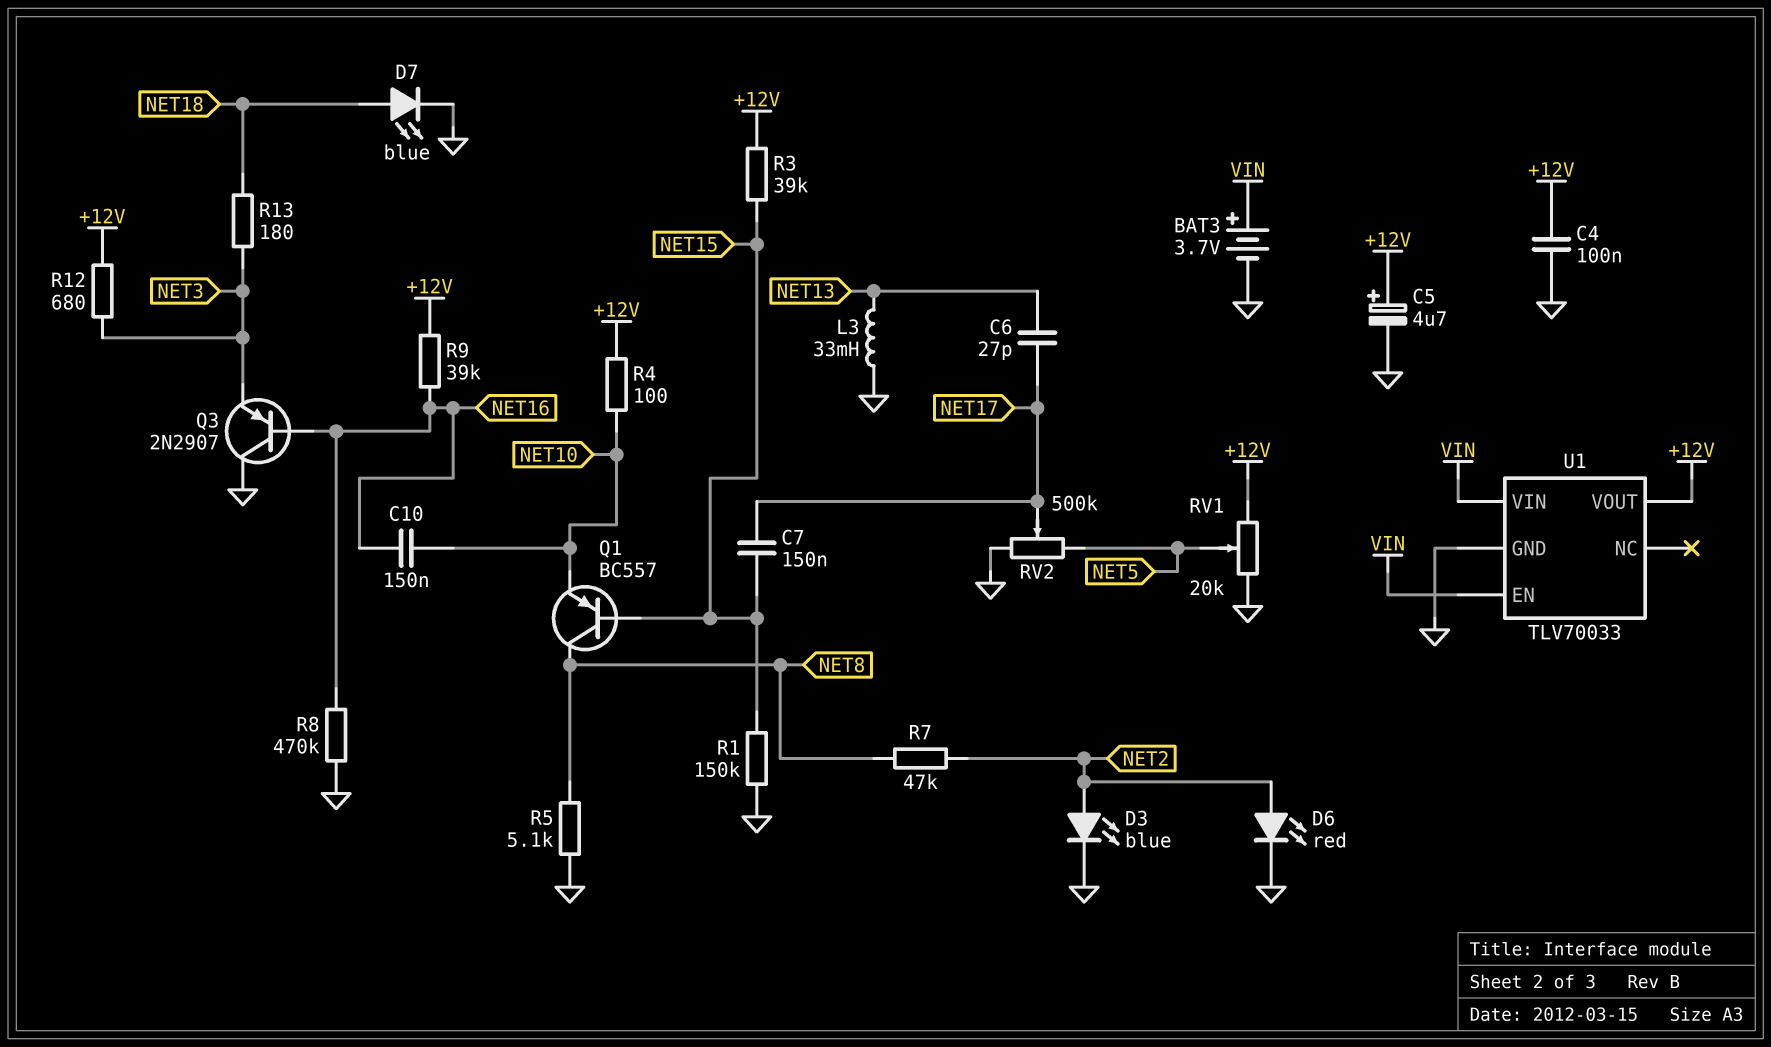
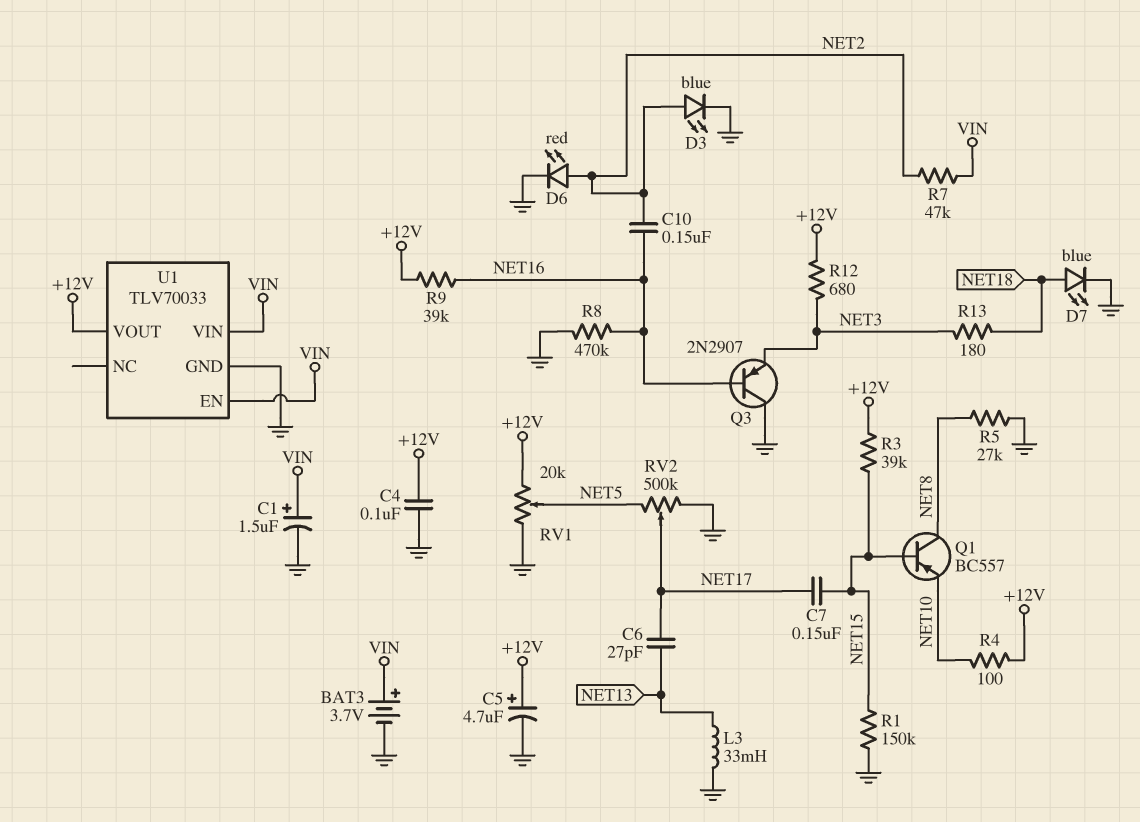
C1: none -> 1.5uF (plus VIN, minus GND)
C10: 150nF (NET10, NET16) -> 150nF (NET2, NET16)
R5: 5.1k (GND, NET8) -> 27k (GND, NET8)
R7: 47k (NET2, NET8) -> 47k (NET2, VIN)

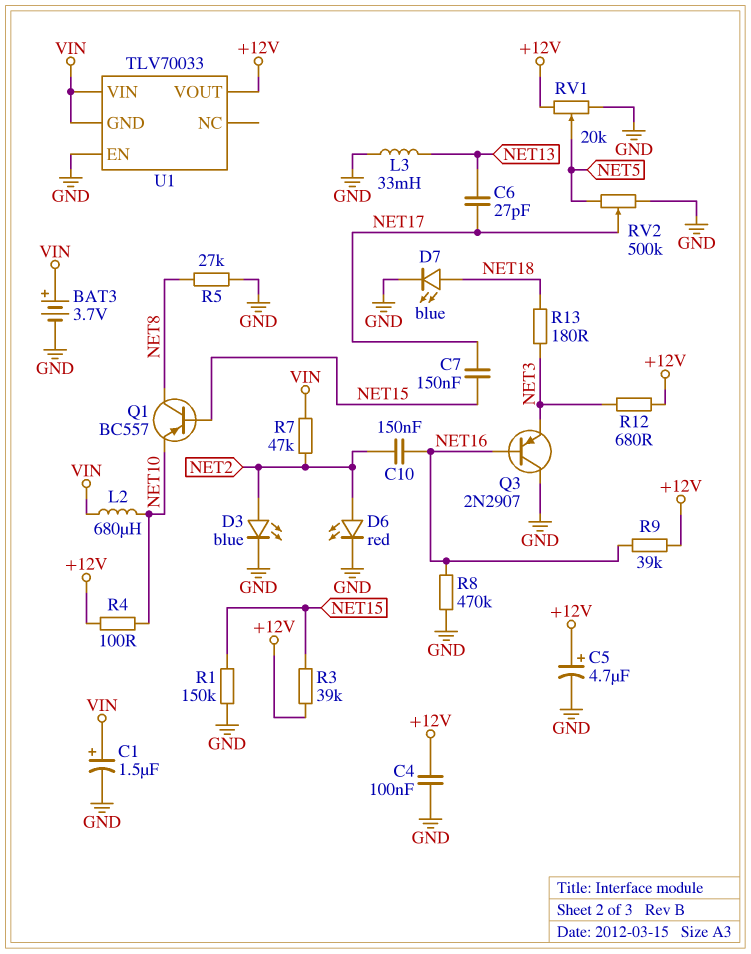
L2: none -> 680uH (NET10, VIN)
U1 pin EN: VIN -> GND
U1 pin GND: GND -> VIN

